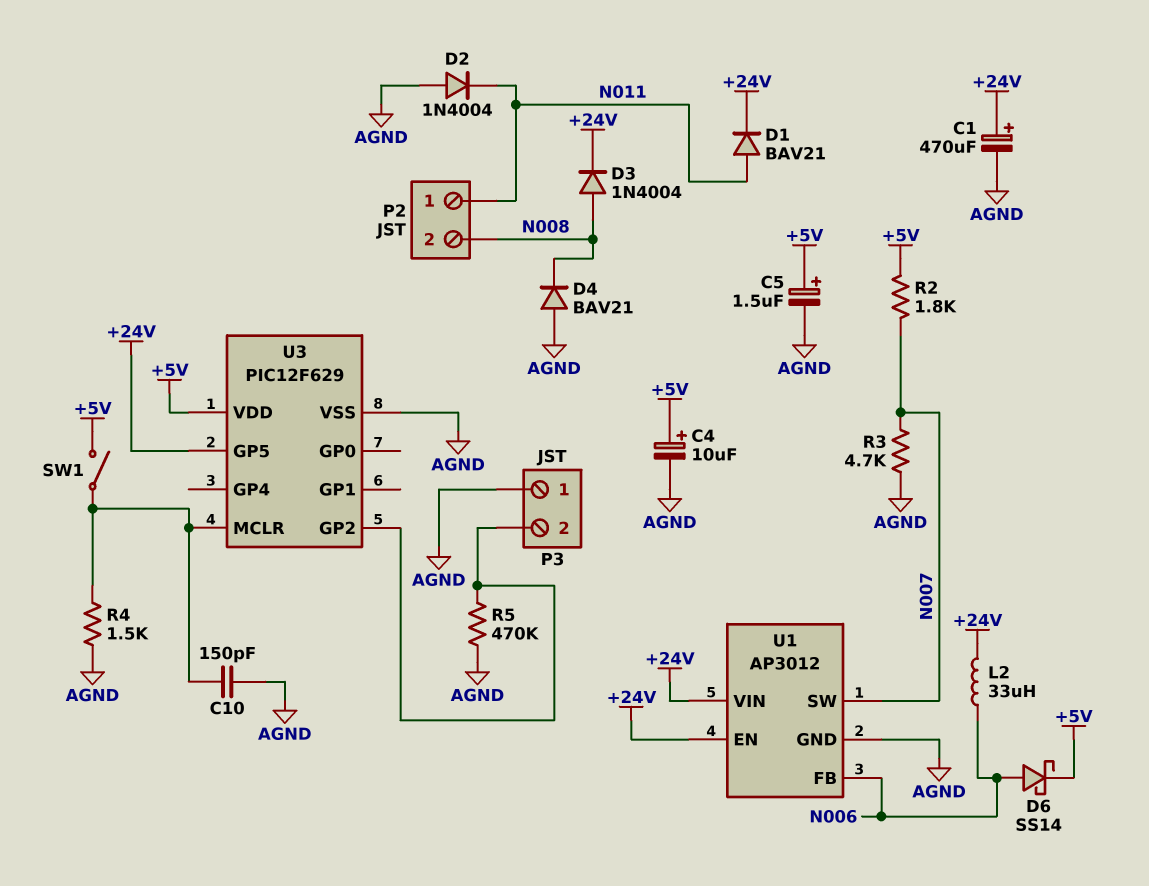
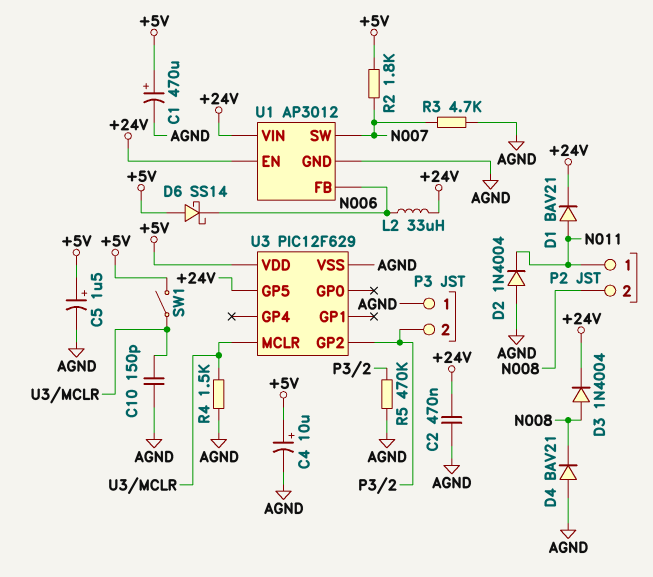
C1: 470uF (plus +24V, minus AGND) -> 470uF (plus +5V, minus AGND)
C2: none -> 470nF (+24V, AGND)
D6: schottky SS14 (A N006, K +5V) -> schottky SS14 (A +5V, K N006)

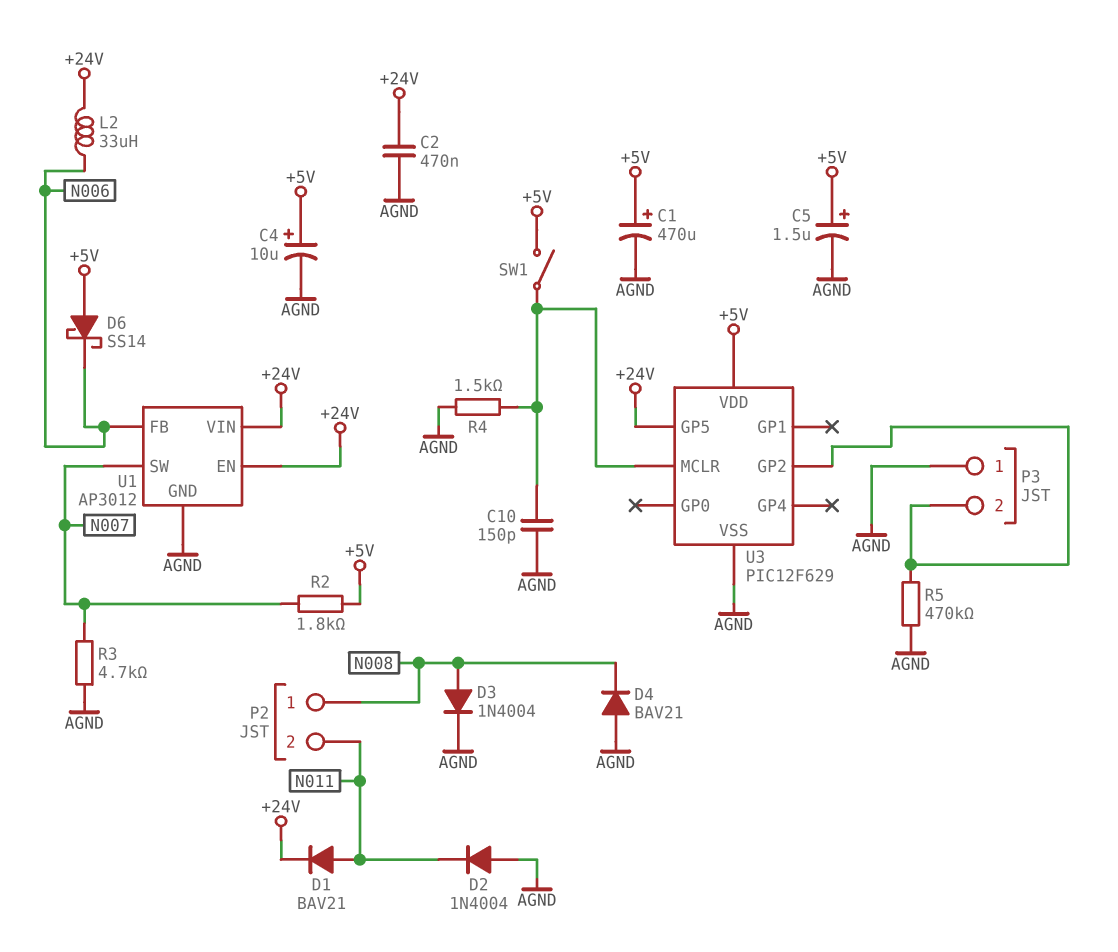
D3: diode 1N4004 (A N008, K +24V) -> diode 1N4004 (A N008, K AGND)
P2 pin 1: N011 -> N008
P2 pin 2: N008 -> N011

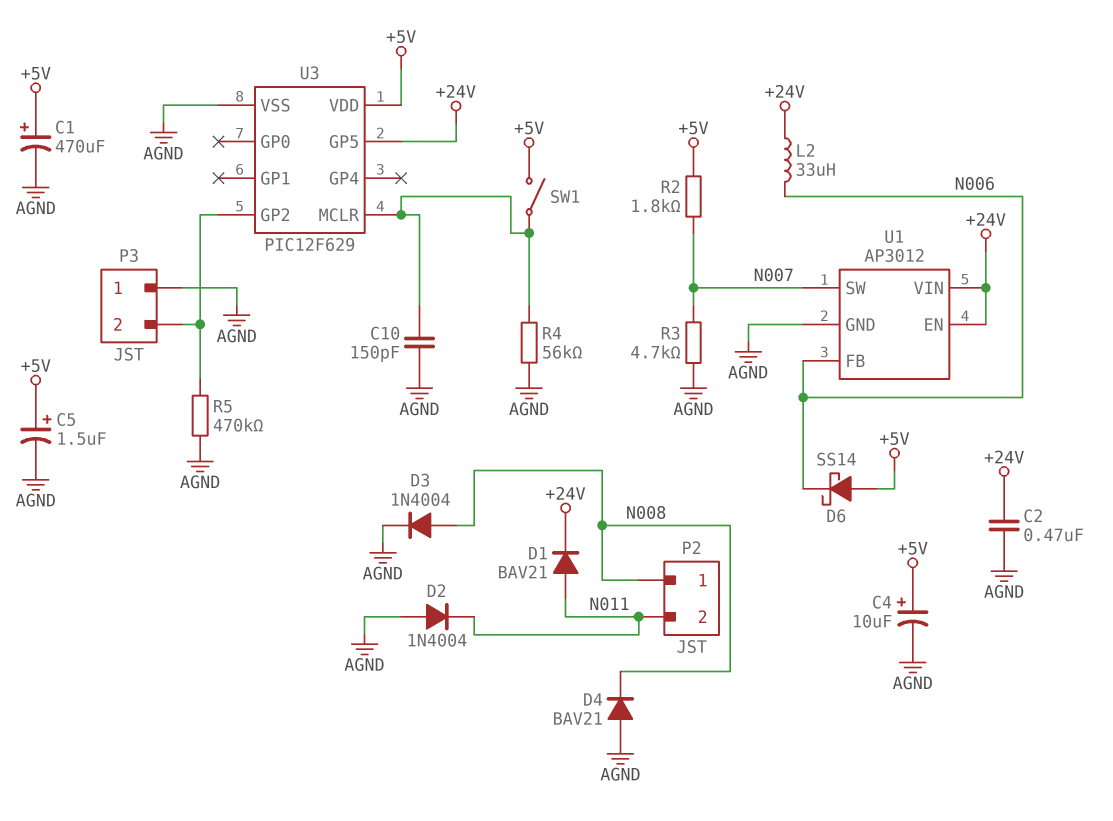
R4: 1.5k (AGND, U3/MCLR) -> 56k (AGND, U3/MCLR)

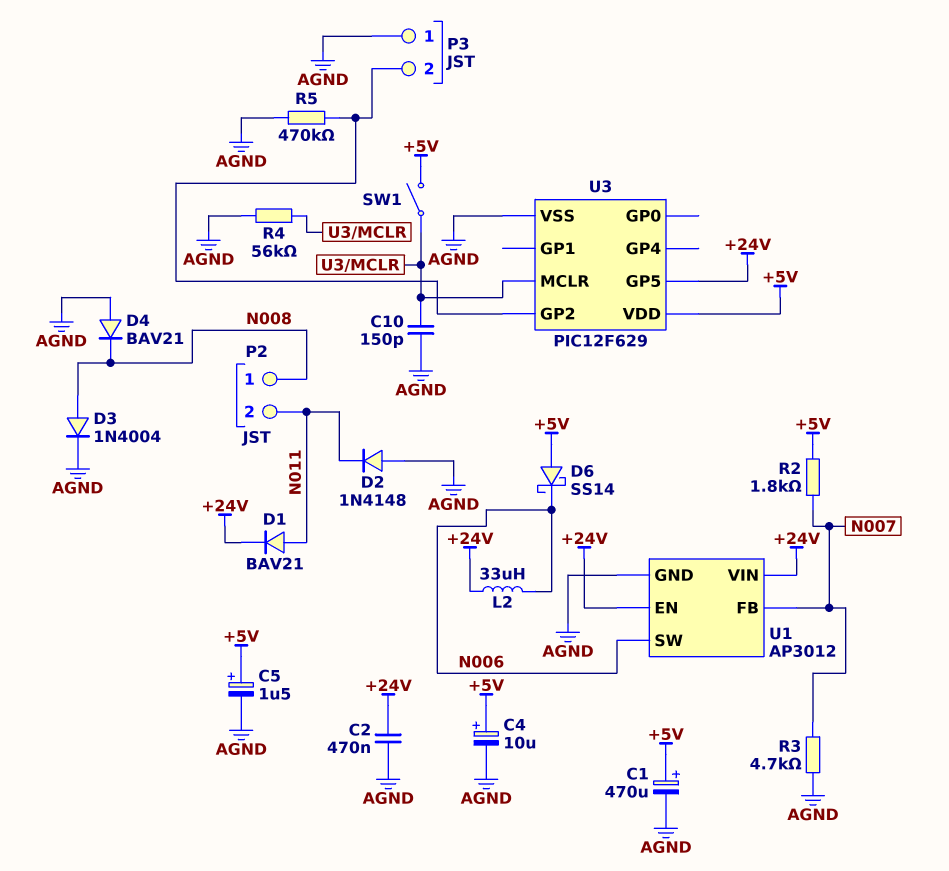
D2: diode 1N4004 (A AGND, K N011) -> diode 1N4148 (A AGND, K N011)
U1 pin FB: N006 -> N007
U1 pin SW: N007 -> N006

